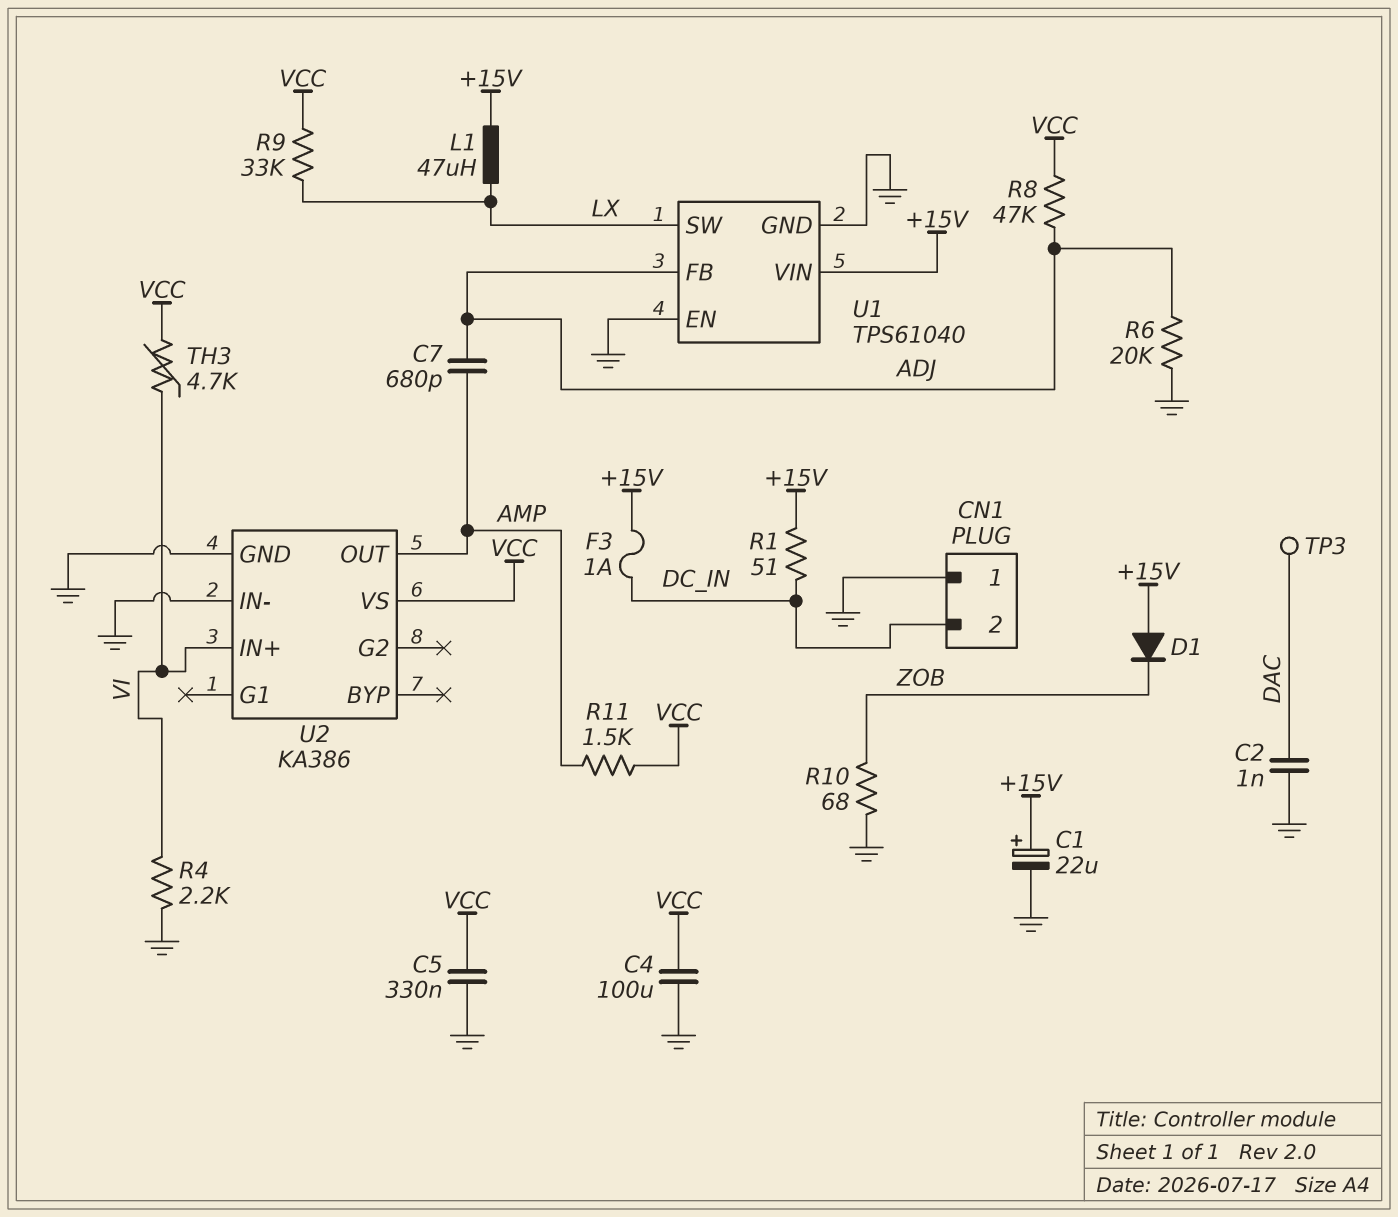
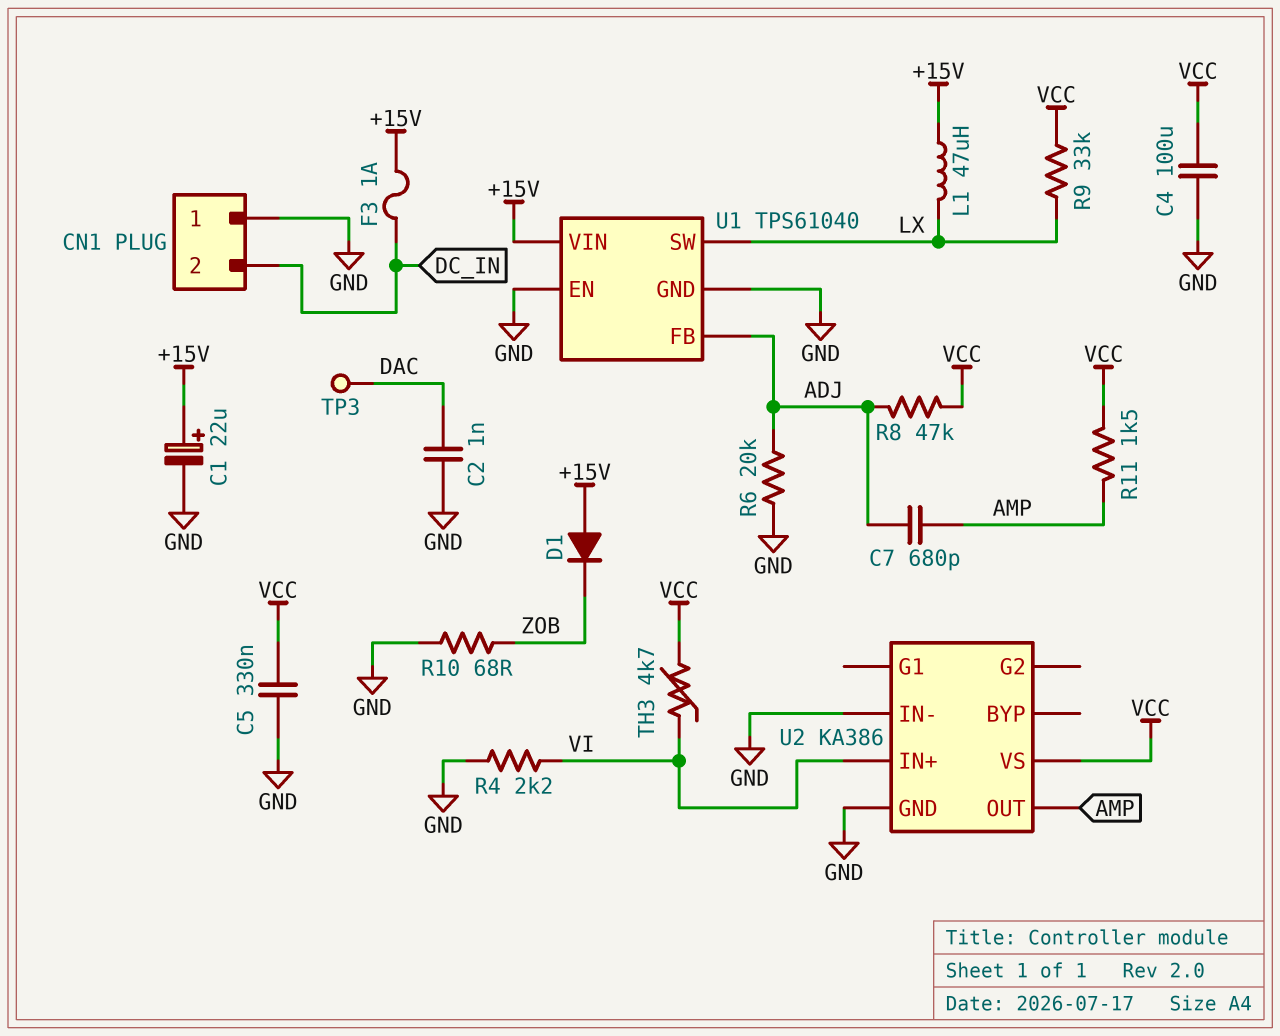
R1: 51 (+15V, DC_IN) -> none

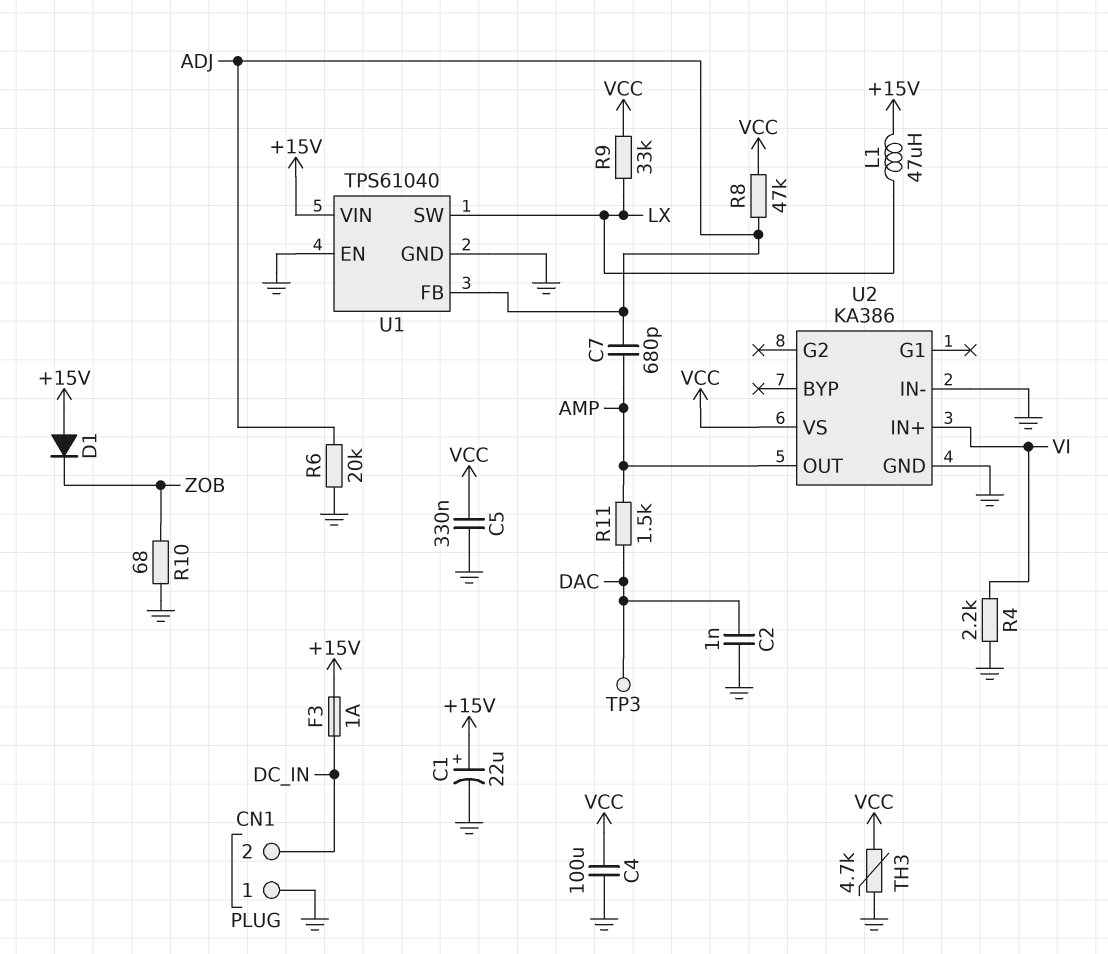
R11: 1.5k (AMP, VCC) -> 1.5k (AMP, DAC)
TH3: 4.7k (VCC, VI) -> 4.7k (GND, VCC)

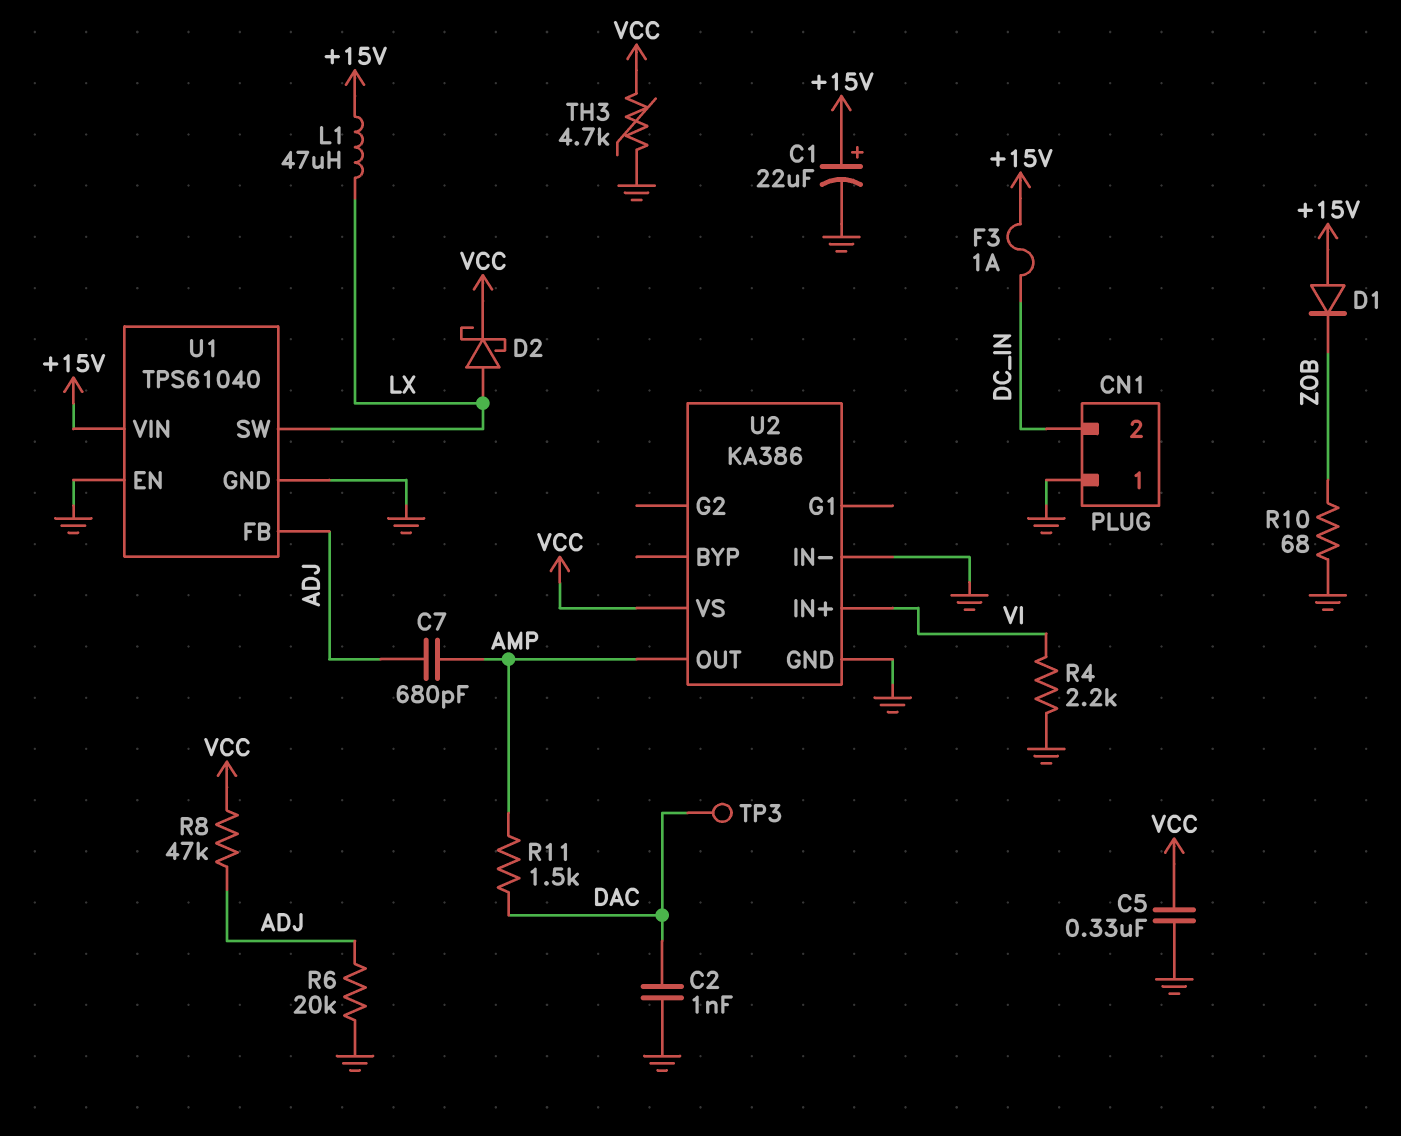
C4: 100uF (GND, VCC) -> none
D2: none -> schottky (A LX, K VCC)
R9: 33k (LX, VCC) -> none

